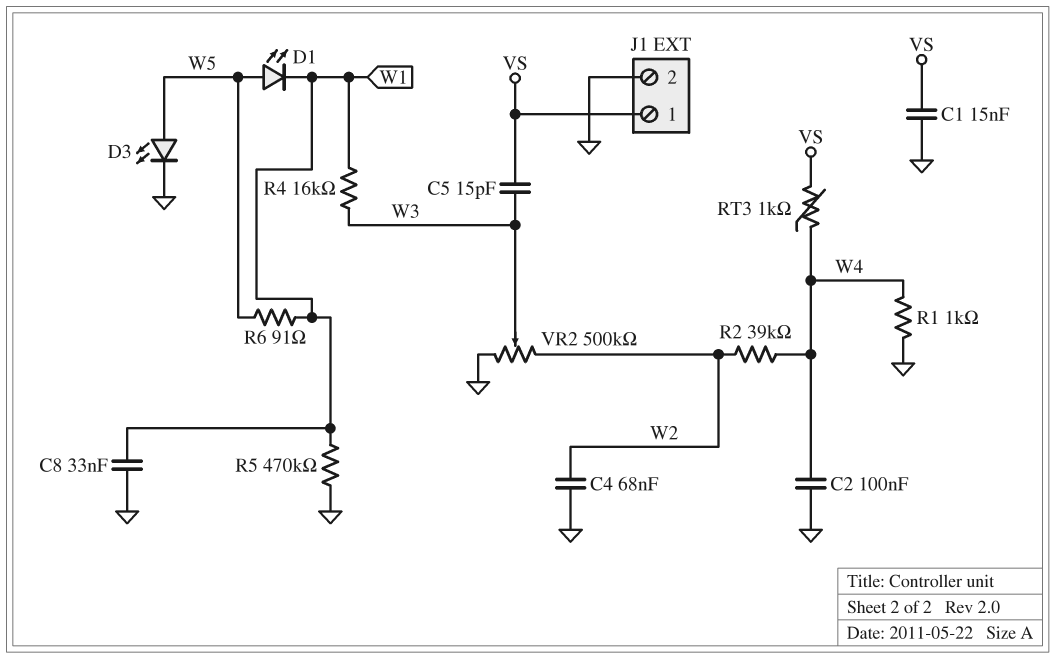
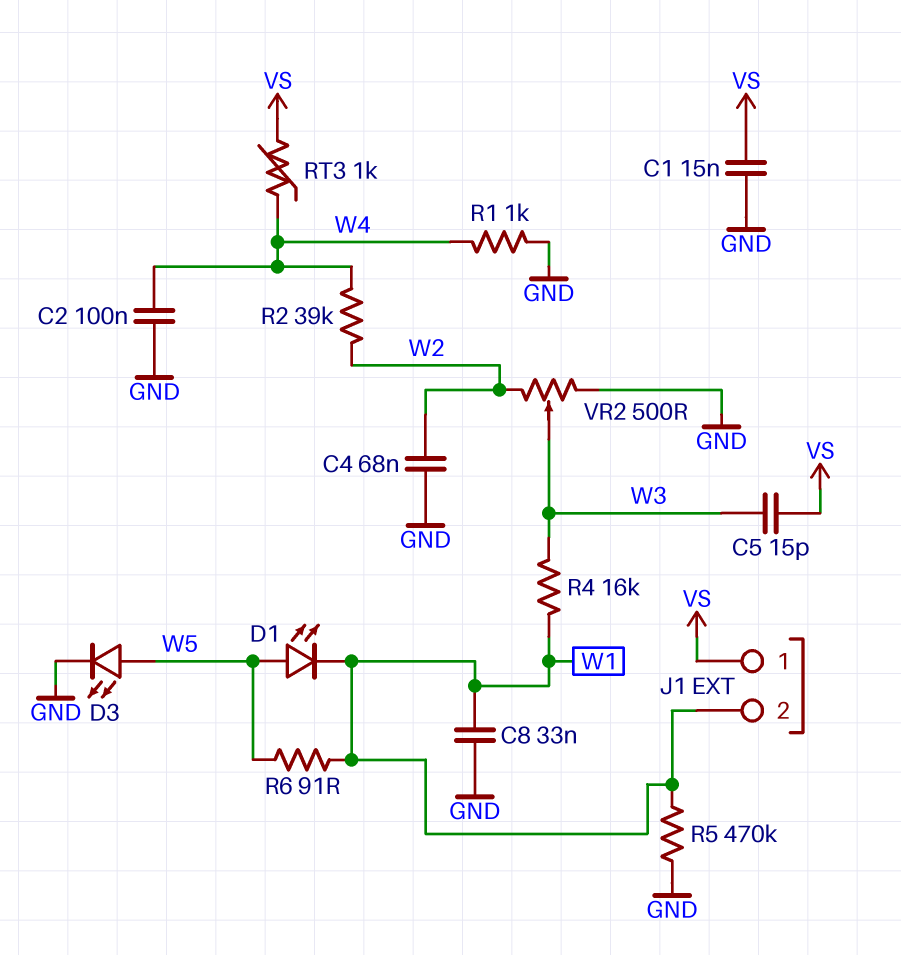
J1 pin 2: GND -> W1
VR2: 500k (GND, W2, wiper W3) -> 500 (GND, W2, wiper W3)

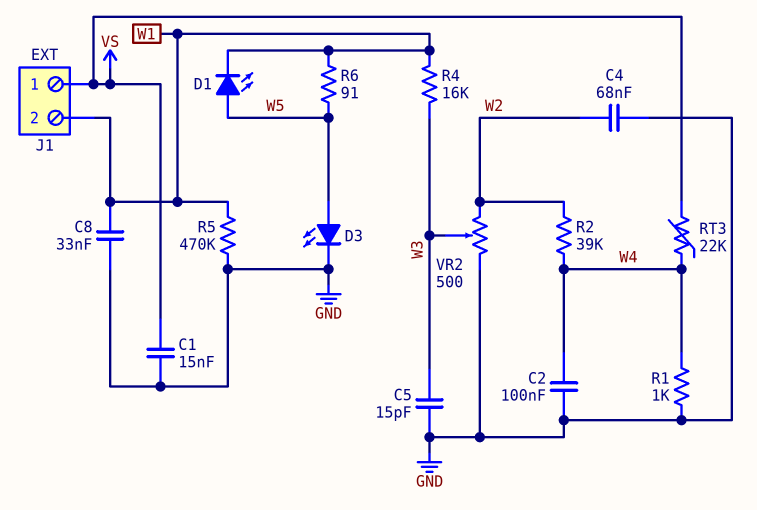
C5: 15pF (VS, W3) -> 15pF (GND, W3)
RT3: 1k (VS, W4) -> 22k (VS, W4)

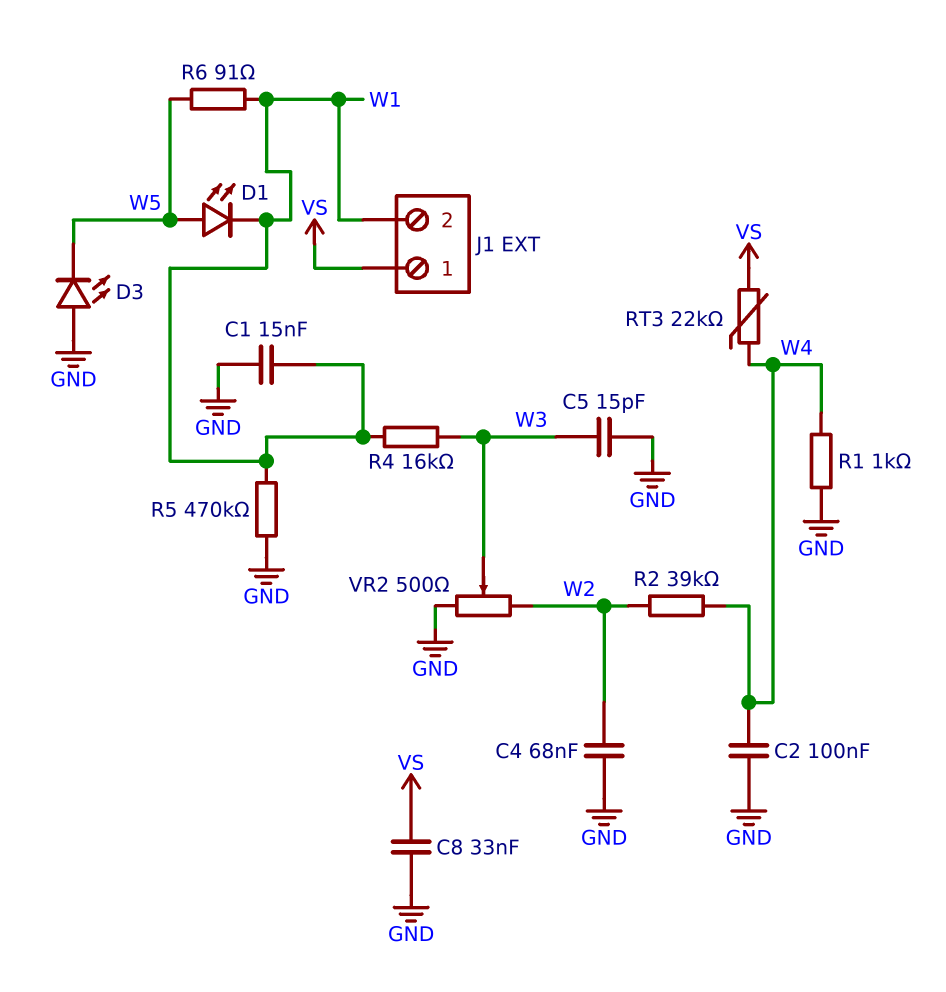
C1: 15nF (GND, VS) -> 15nF (GND, W1)
C8: 33nF (GND, W1) -> 33nF (GND, VS)
D3: LED (A W5, K GND) -> LED (A GND, K W5)

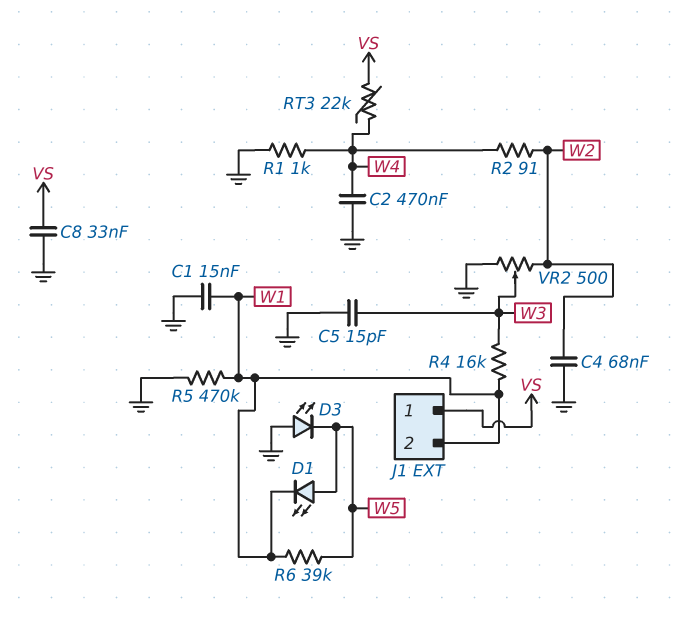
C2: 100nF (GND, W4) -> 470nF (GND, W4)
R2: 39k (W2, W4) -> 91 (W2, W4)
R6: 91 (W1, W5) -> 39k (W1, W5)

